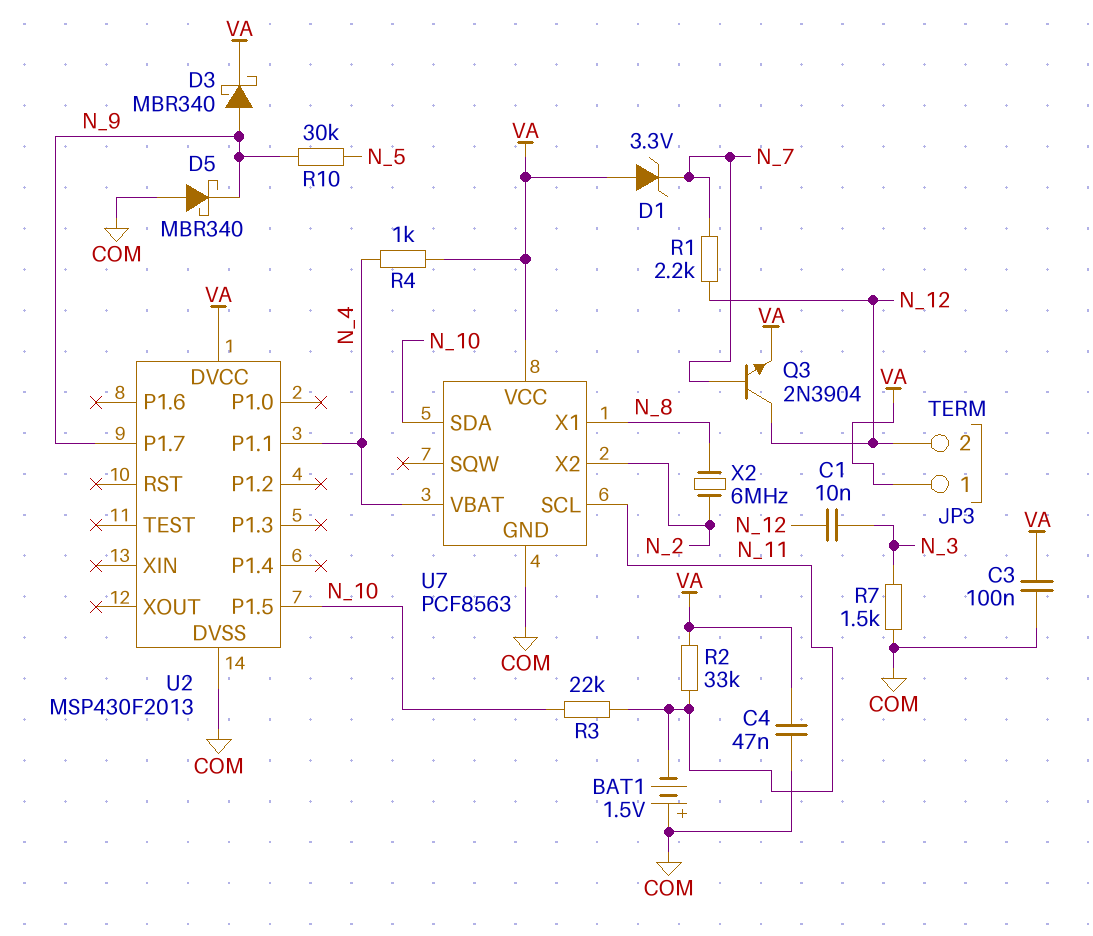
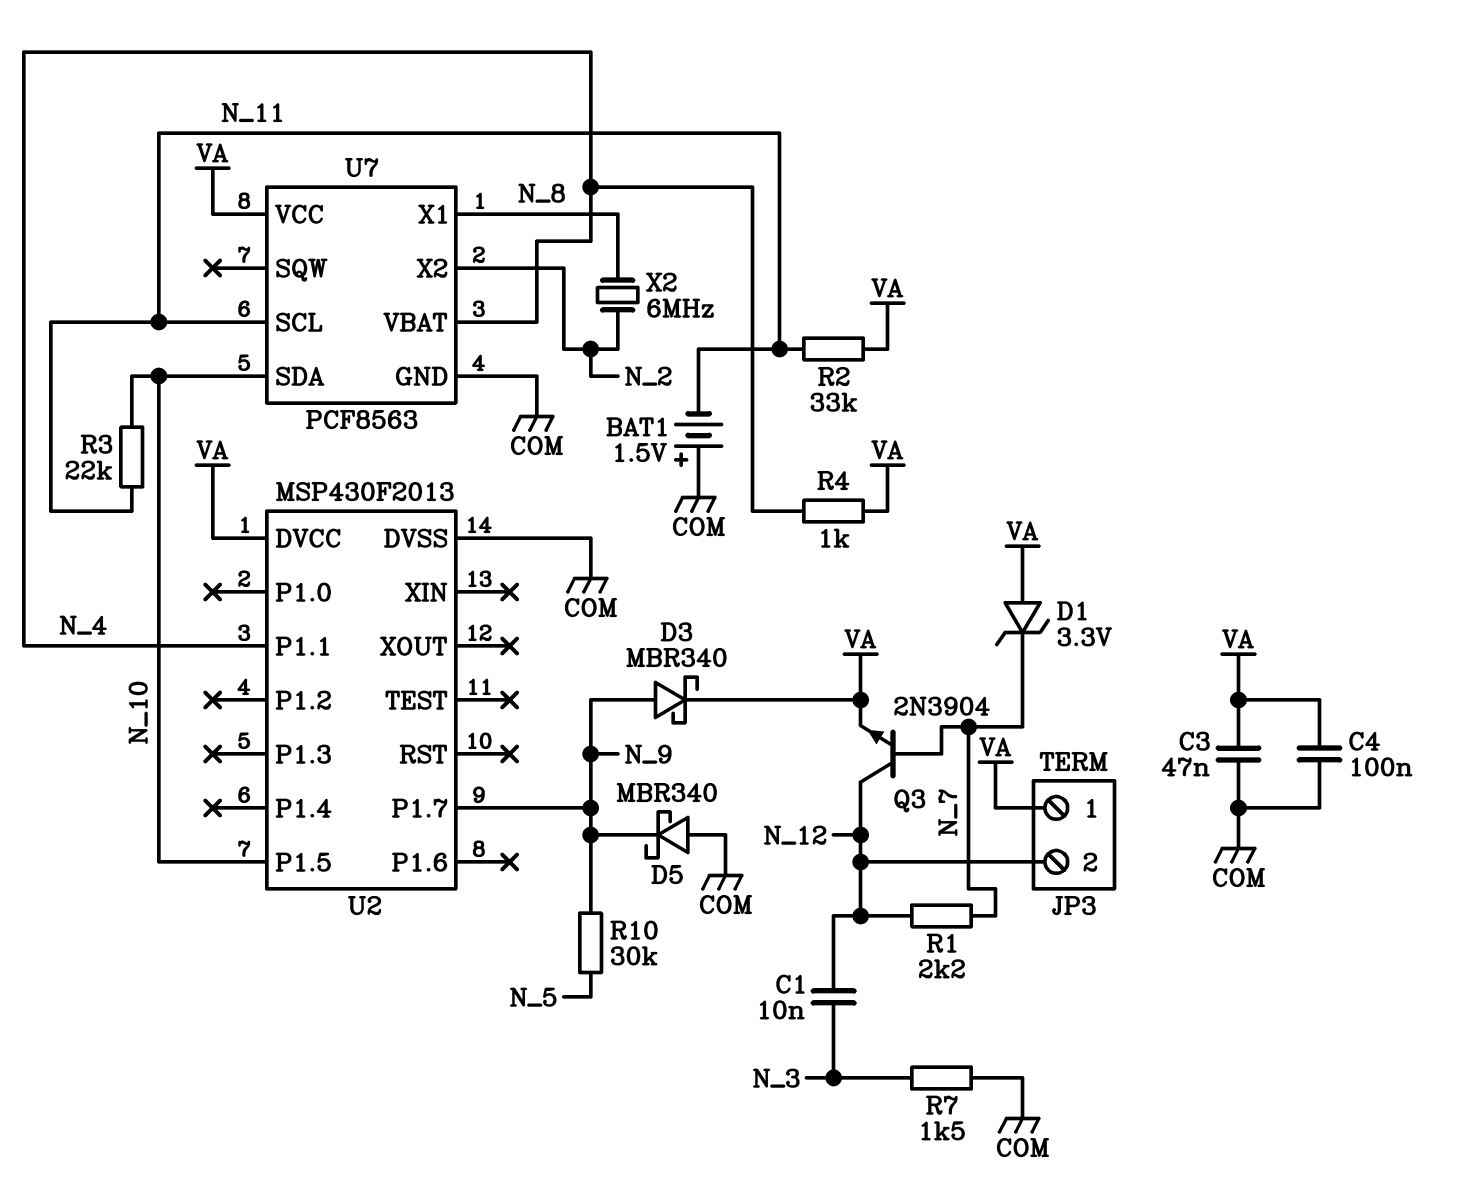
C3: 100nF (COM, VA) -> 47nF (COM, VA)
C4: 47nF (COM, VA) -> 100nF (COM, VA)

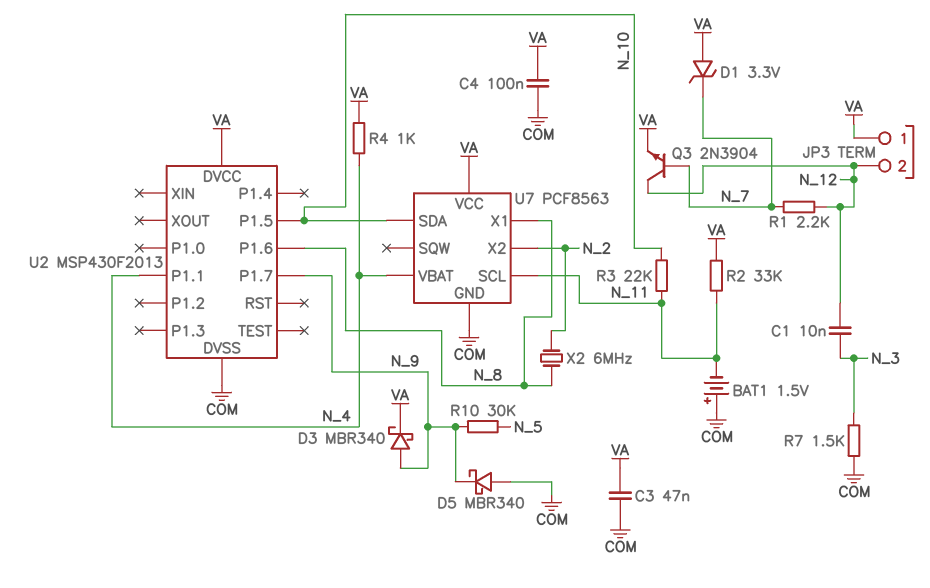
U2 pin P1.6: none -> N_8

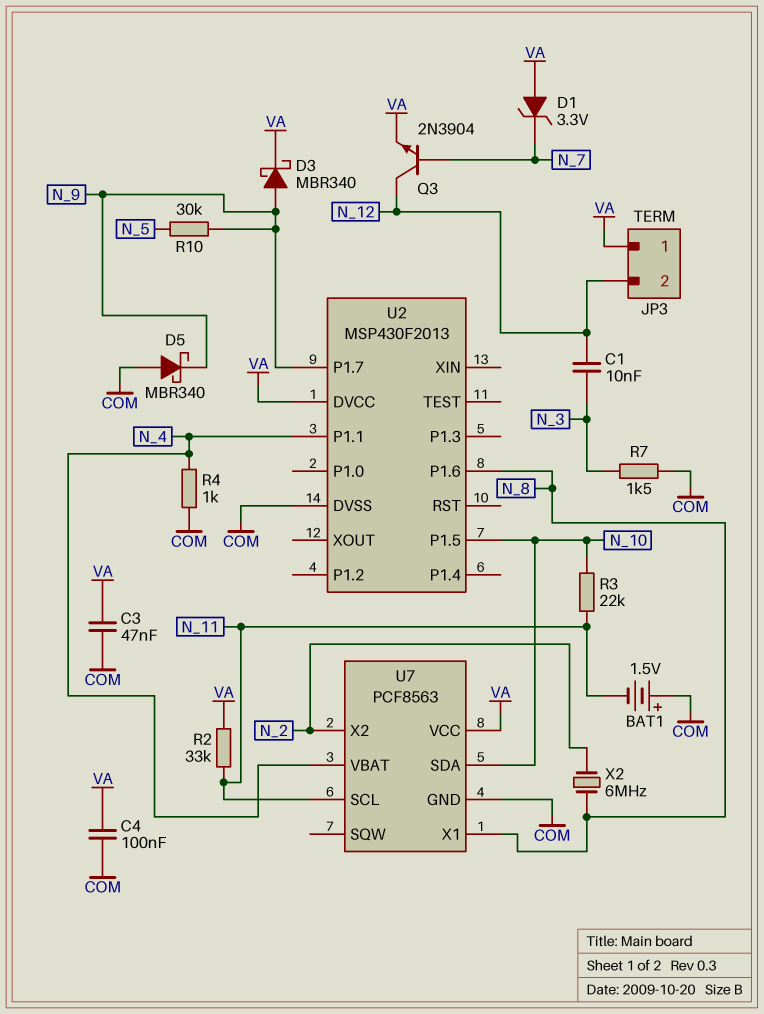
R1: 2.2k (N_7, N_12) -> none
R4: 1k (N_4, VA) -> 1k (COM, N_4)

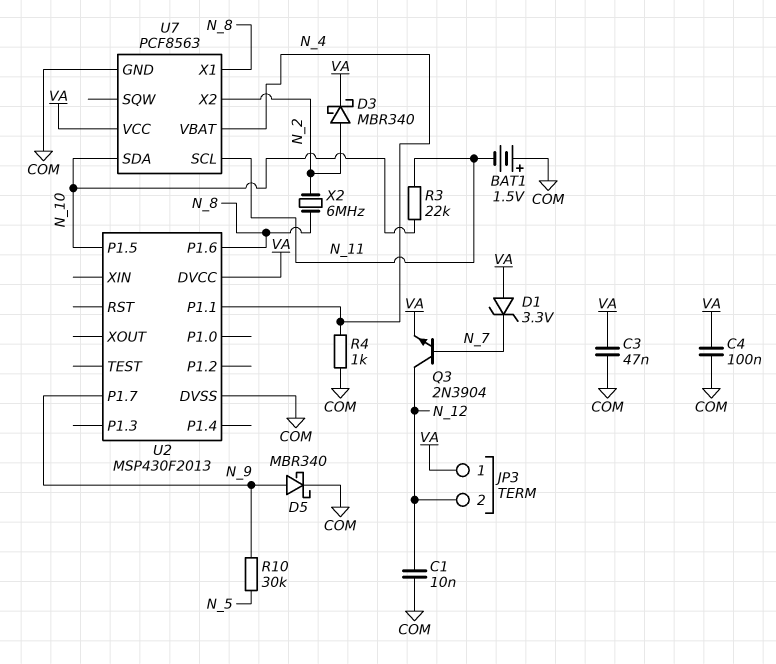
C1: 10nF (N_3, N_12) -> 10nF (COM, N_12)
D3: schottky MBR340 (A N_9, K VA) -> schottky MBR340 (A N_2, K VA)
D5: schottky MBR340 (A COM, K N_9) -> schottky MBR340 (A N_9, K COM)
R2: 33k (N_11, VA) -> none
R7: 1.5k (COM, N_3) -> none

